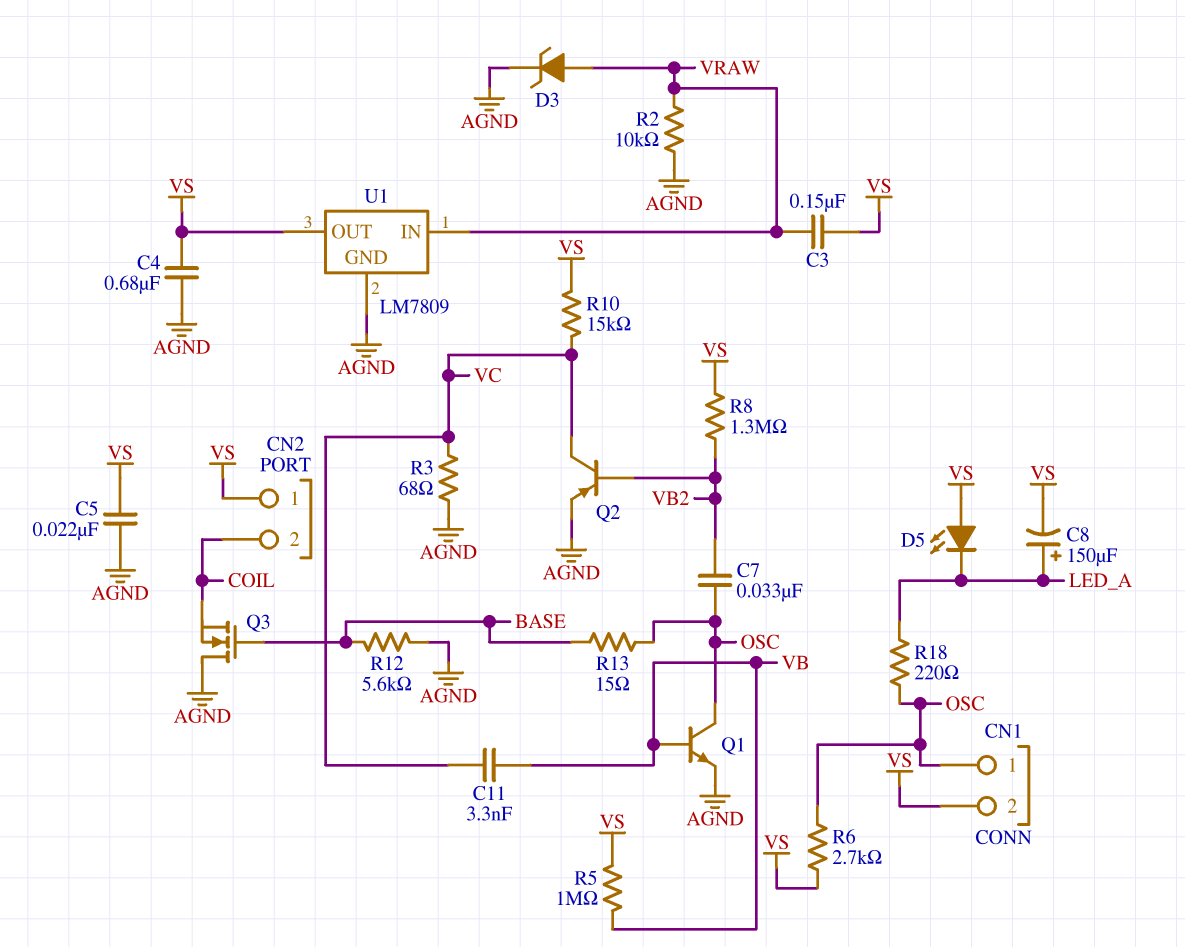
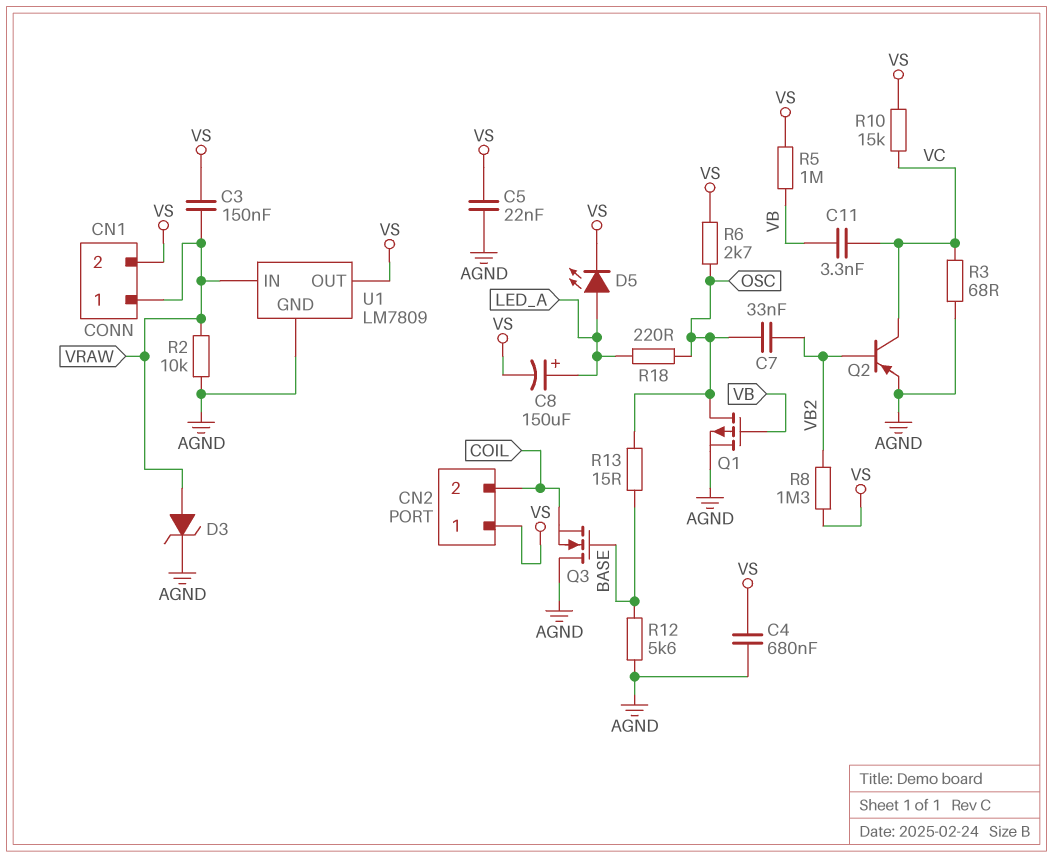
CN1 pin 1: OSC -> VRAW
D5: LED (A VS, K LED_A) -> LED (A LED_A, K VS)
Q1: NPN (B VB, C OSC, E AGND) -> PMOS (G VB, D OSC, S AGND)

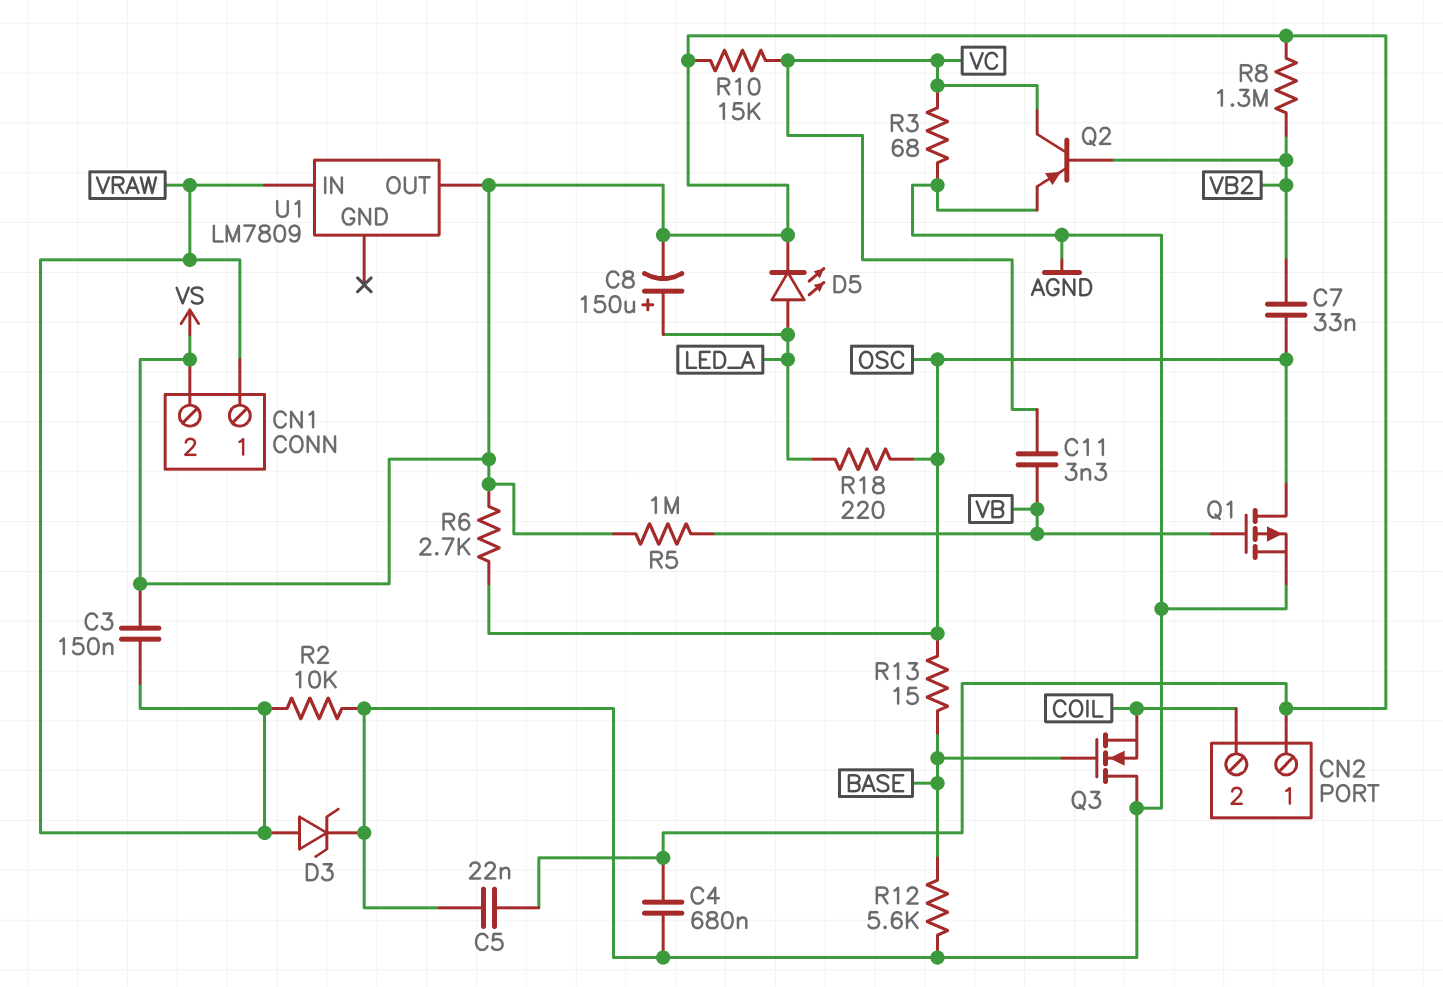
U1 pin GND: AGND -> none

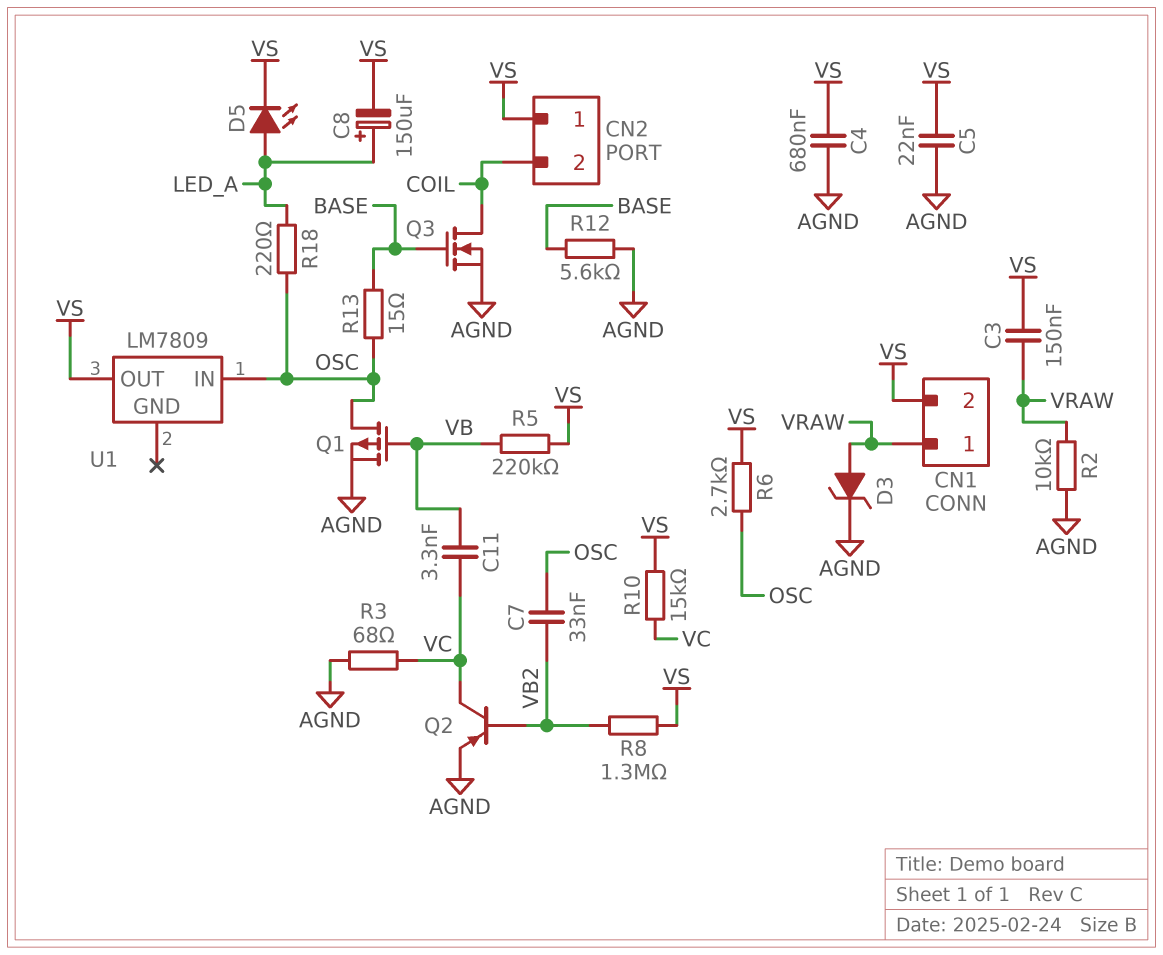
Q3: NMOS (G BASE, D AGND, S COIL) -> NMOS (G BASE, D COIL, S AGND)
R5: 1M (VB, VS) -> 220k (VB, VS)
U1 pin IN: VRAW -> OSC

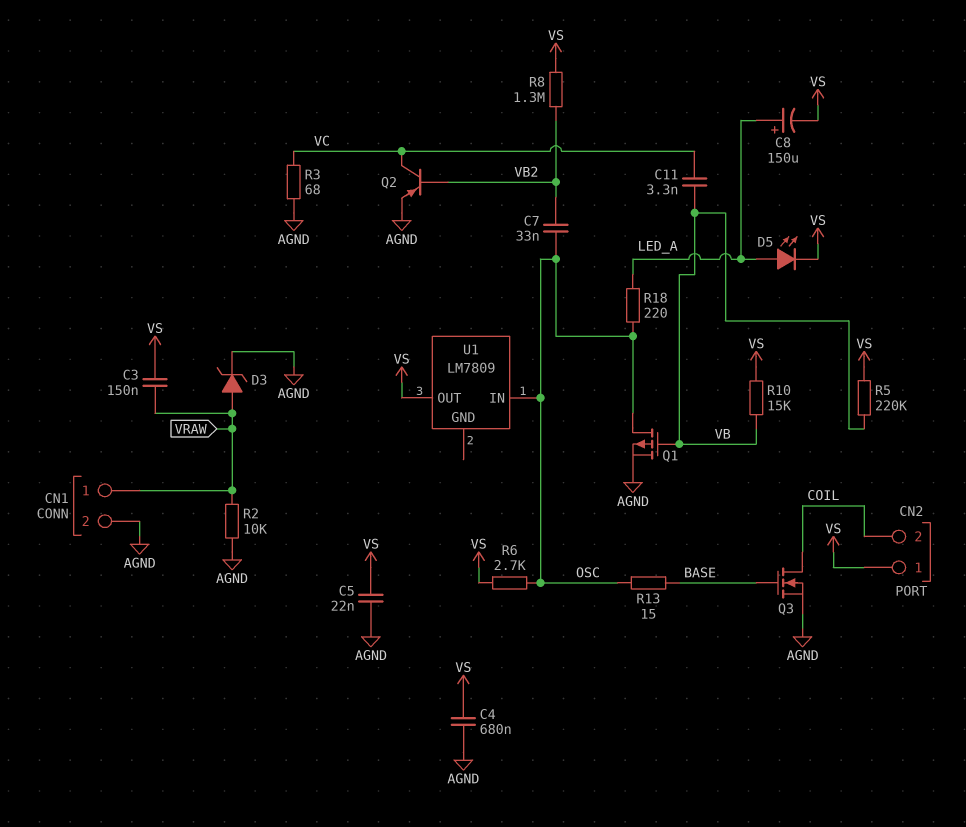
CN1 pin 2: VS -> AGND
R10: 15k (VC, VS) -> 15k (VB, VS)
R12: 5.6k (AGND, BASE) -> none

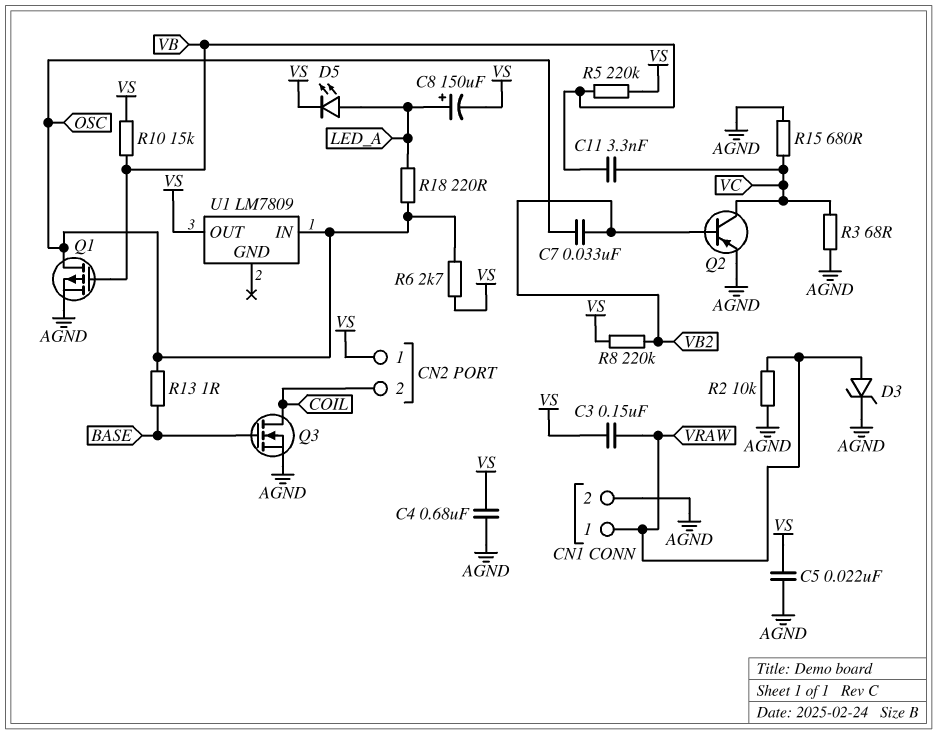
R8: 1.3M (VB2, VS) -> 220k (VB2, VS)
R13: 15 (BASE, OSC) -> 1 (BASE, OSC)
R15: none -> 680 (AGND, VC)

